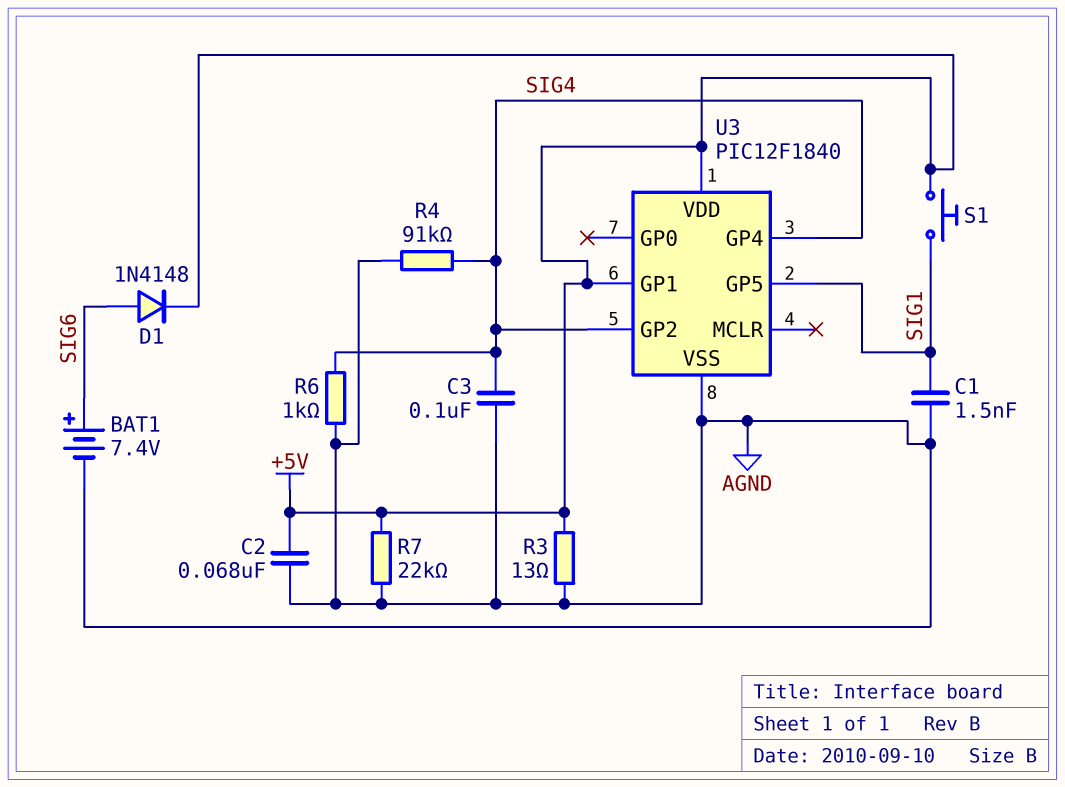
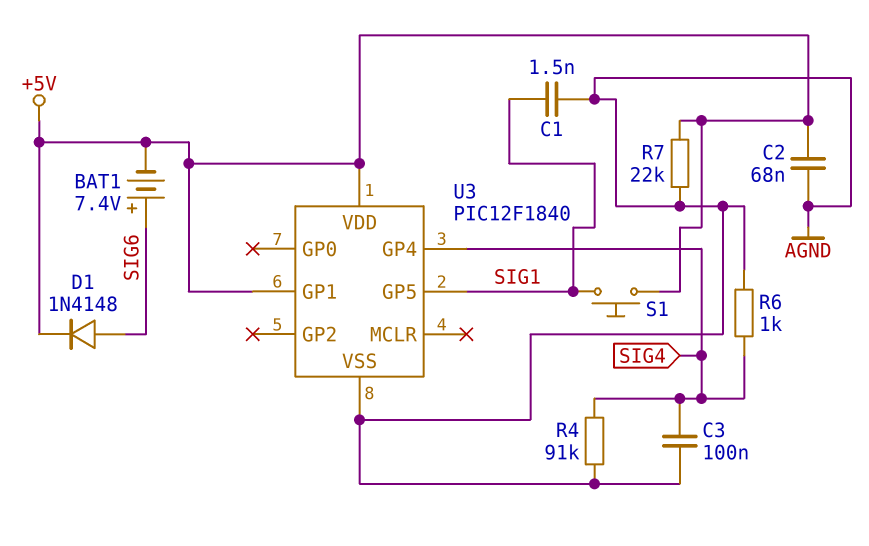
BAT1: 7.4V (plus SIG6, minus AGND) -> 7.4V (plus SIG6, minus +5V)
R3: 13 (+5V, AGND) -> none
U3 pin GP2: SIG4 -> none

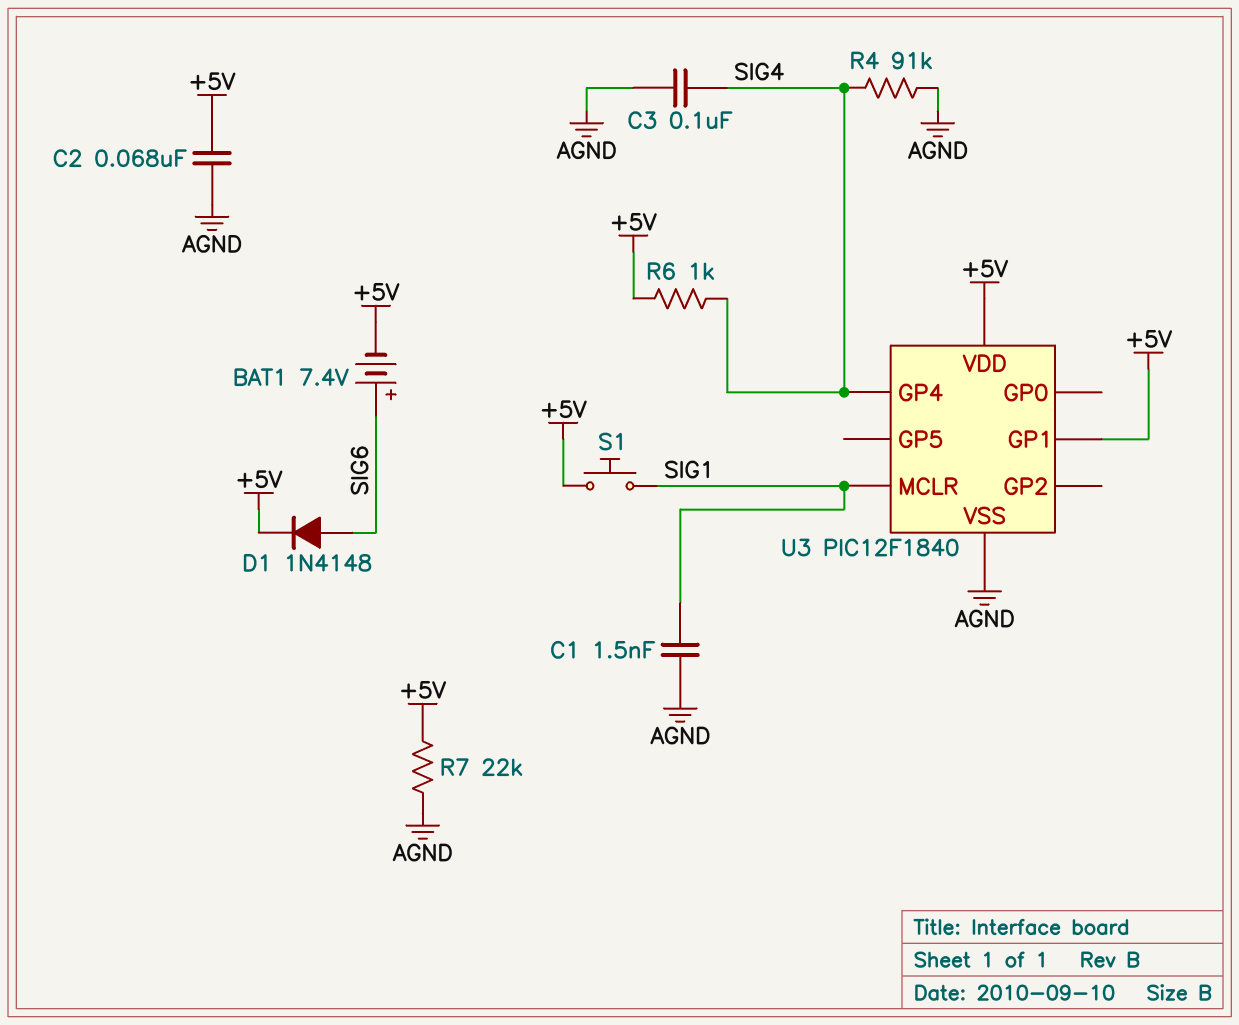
R6: 1k (AGND, SIG4) -> 1k (+5V, SIG4)
U3 pin GP5: SIG1 -> none
U3 pin MCLR: none -> SIG1

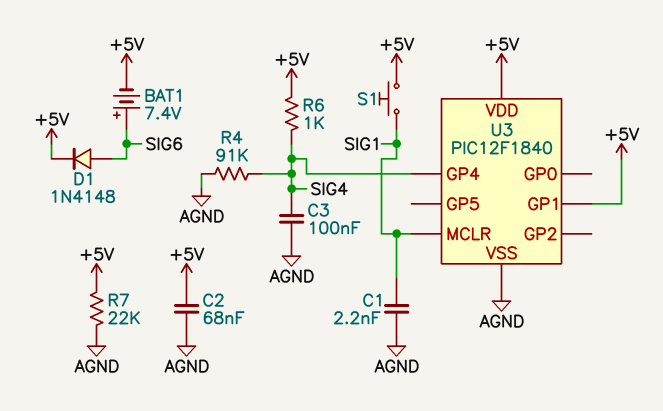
C1: 1.5nF (AGND, SIG1) -> 2.2nF (AGND, SIG1)

